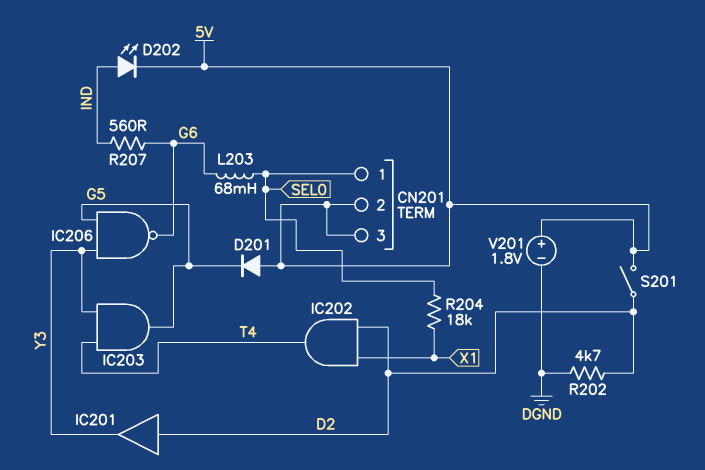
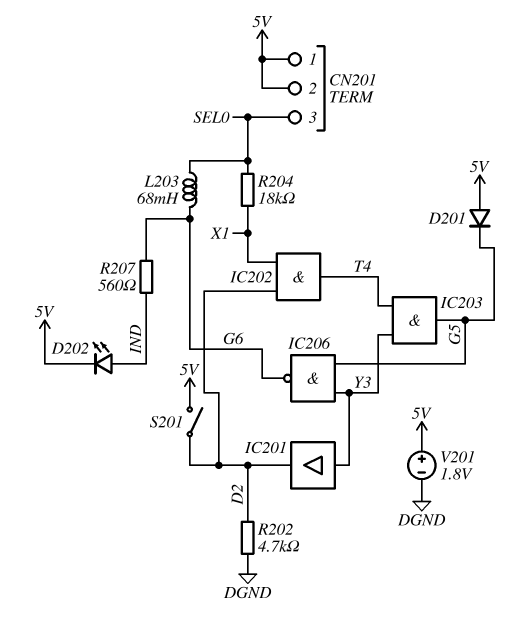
CN201 pin 1: SEL0 -> 5V
CN201 pin 3: 5V -> SEL0
IC201: buffer (in D2, out Y3) -> buffer (in Y3, out D2)

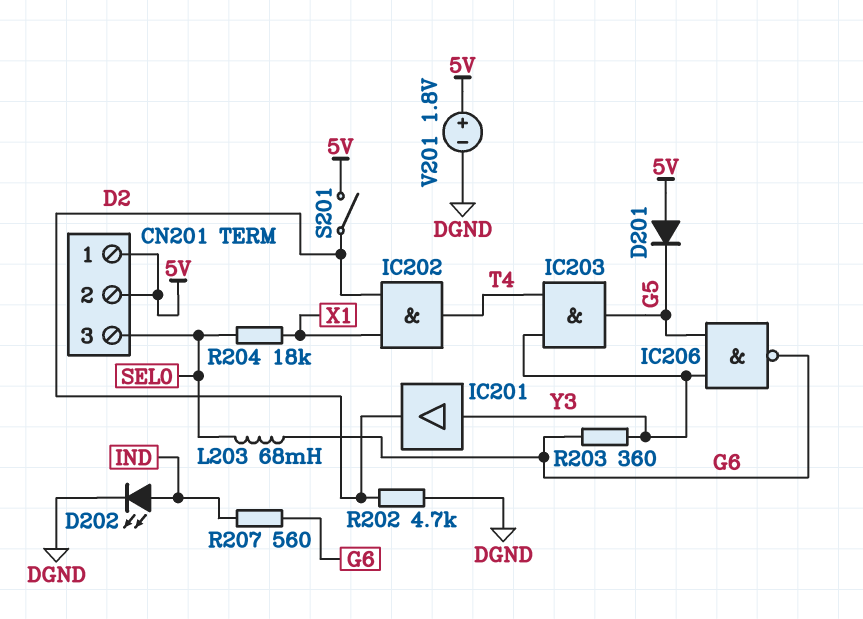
D202: LED (A IND, K 5V) -> LED (A IND, K DGND)
R203: none -> 360 (G6, Y3)

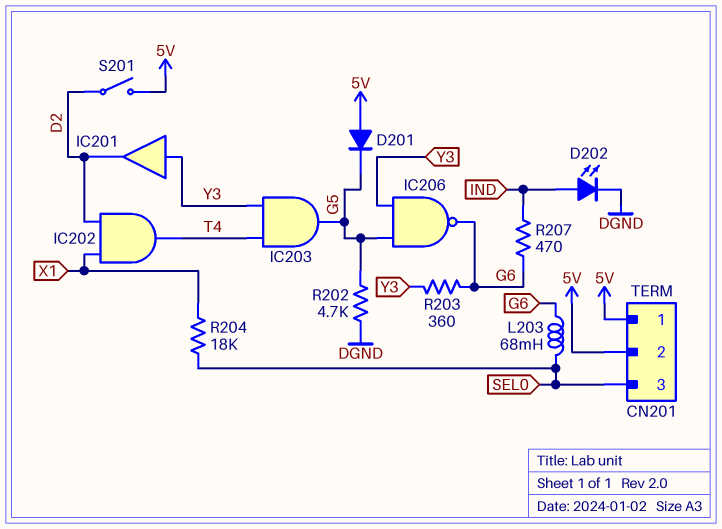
R202: 4.7k (D2, DGND) -> 4.7k (DGND, G5)
R207: 560 (G6, IND) -> 470 (G6, IND)
V201: 1.8V (plus 5V, minus DGND) -> none

